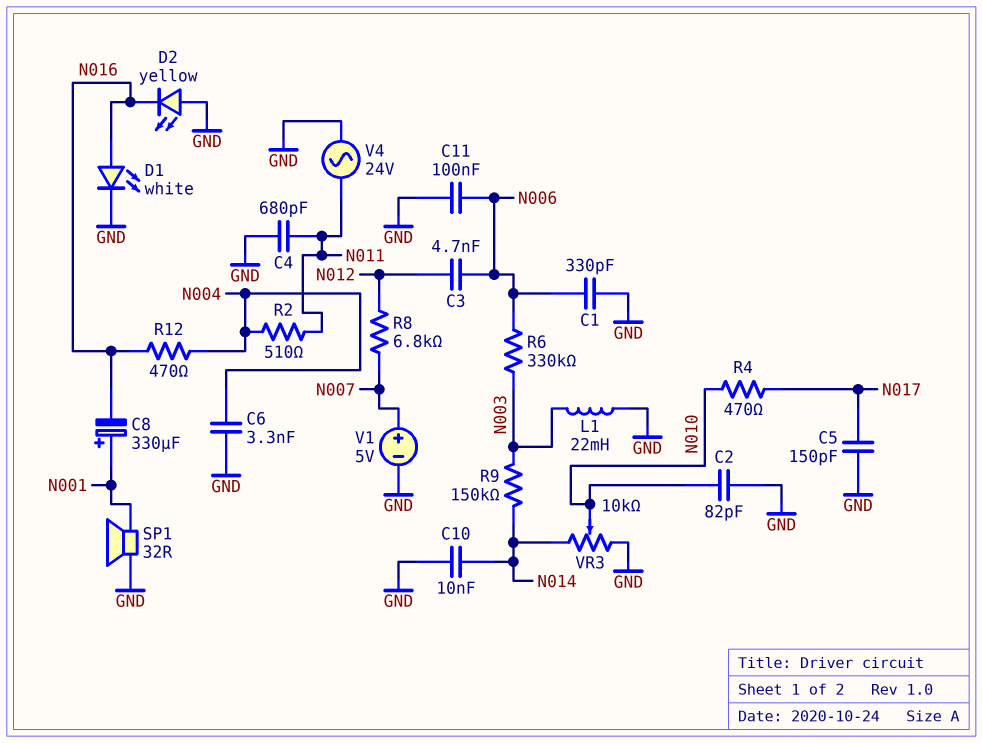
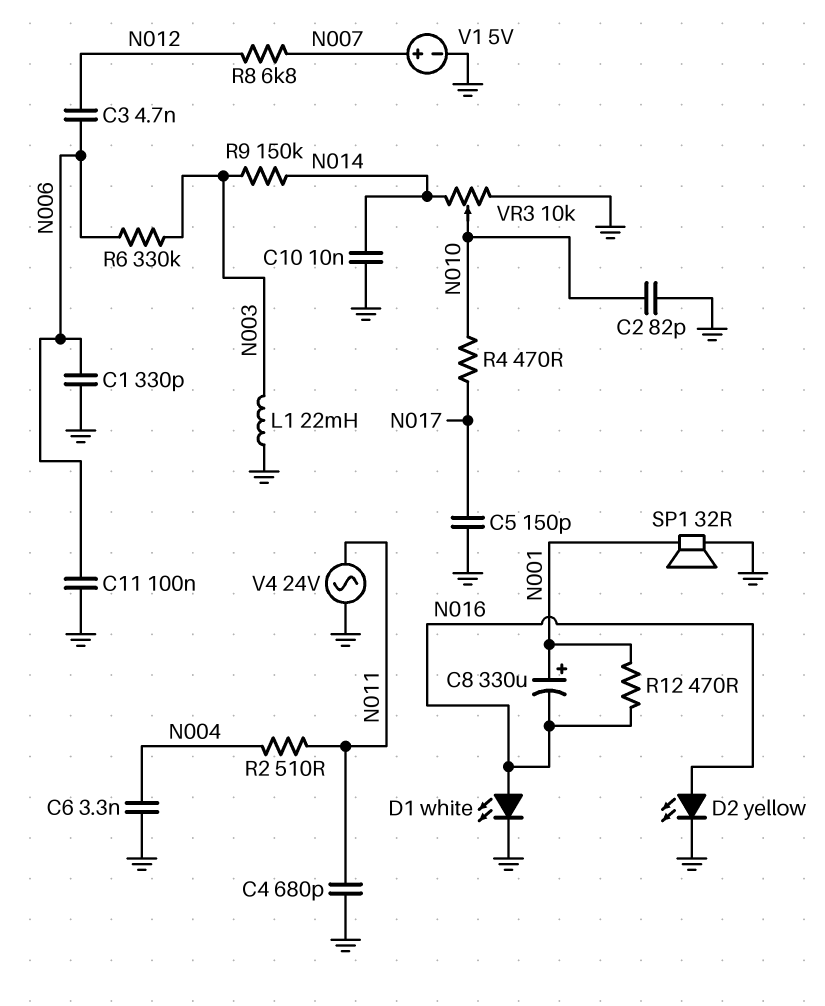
D2: LED yellow (A GND, K N016) -> LED yellow (A N016, K GND)
R12: 470 (N004, N016) -> 470 (N001, N016)

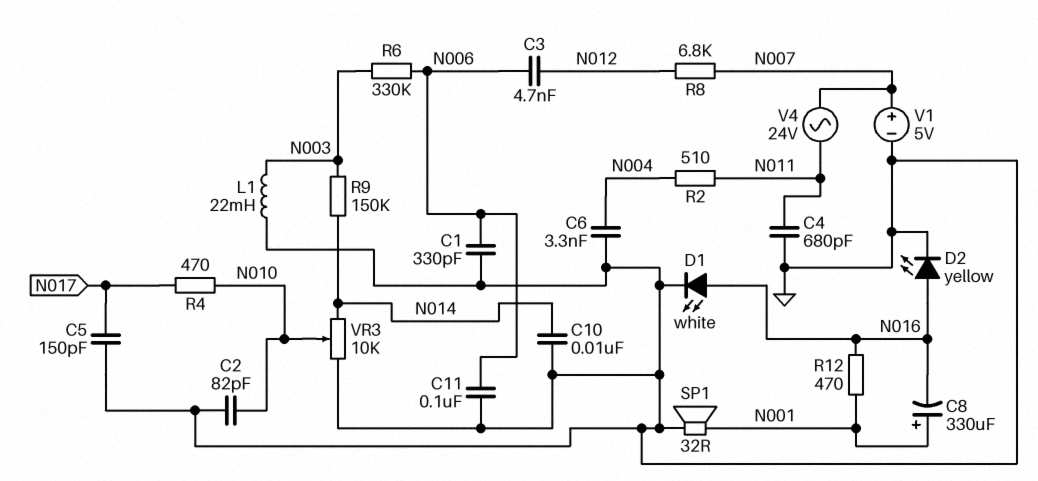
V4: AC 24V (GND, N011) -> AC 24V (N007, N011)

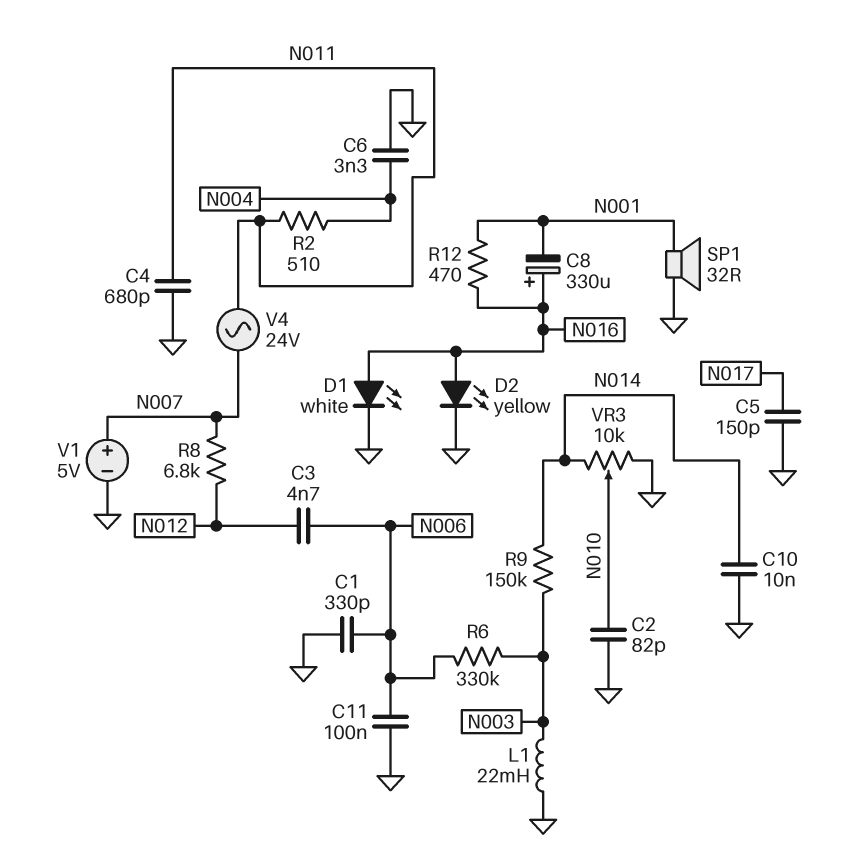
C8: 330uF (plus N001, minus N016) -> 330uF (plus N016, minus N001)
R4: 470 (N010, N017) -> none

